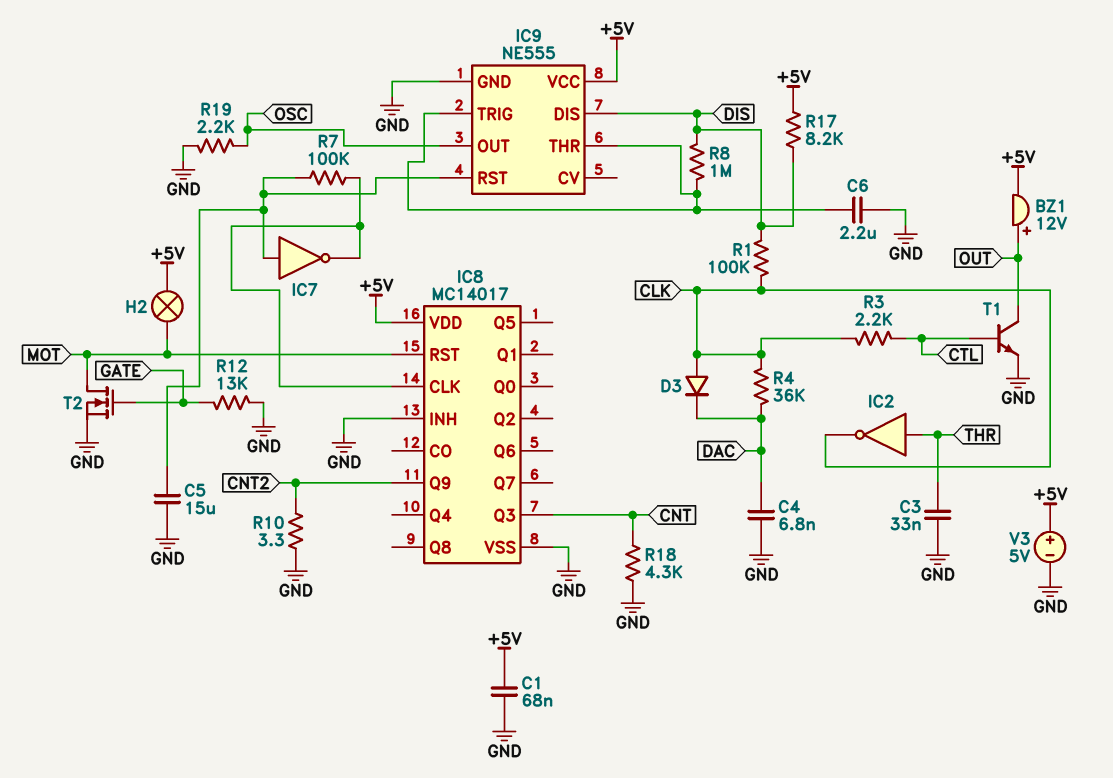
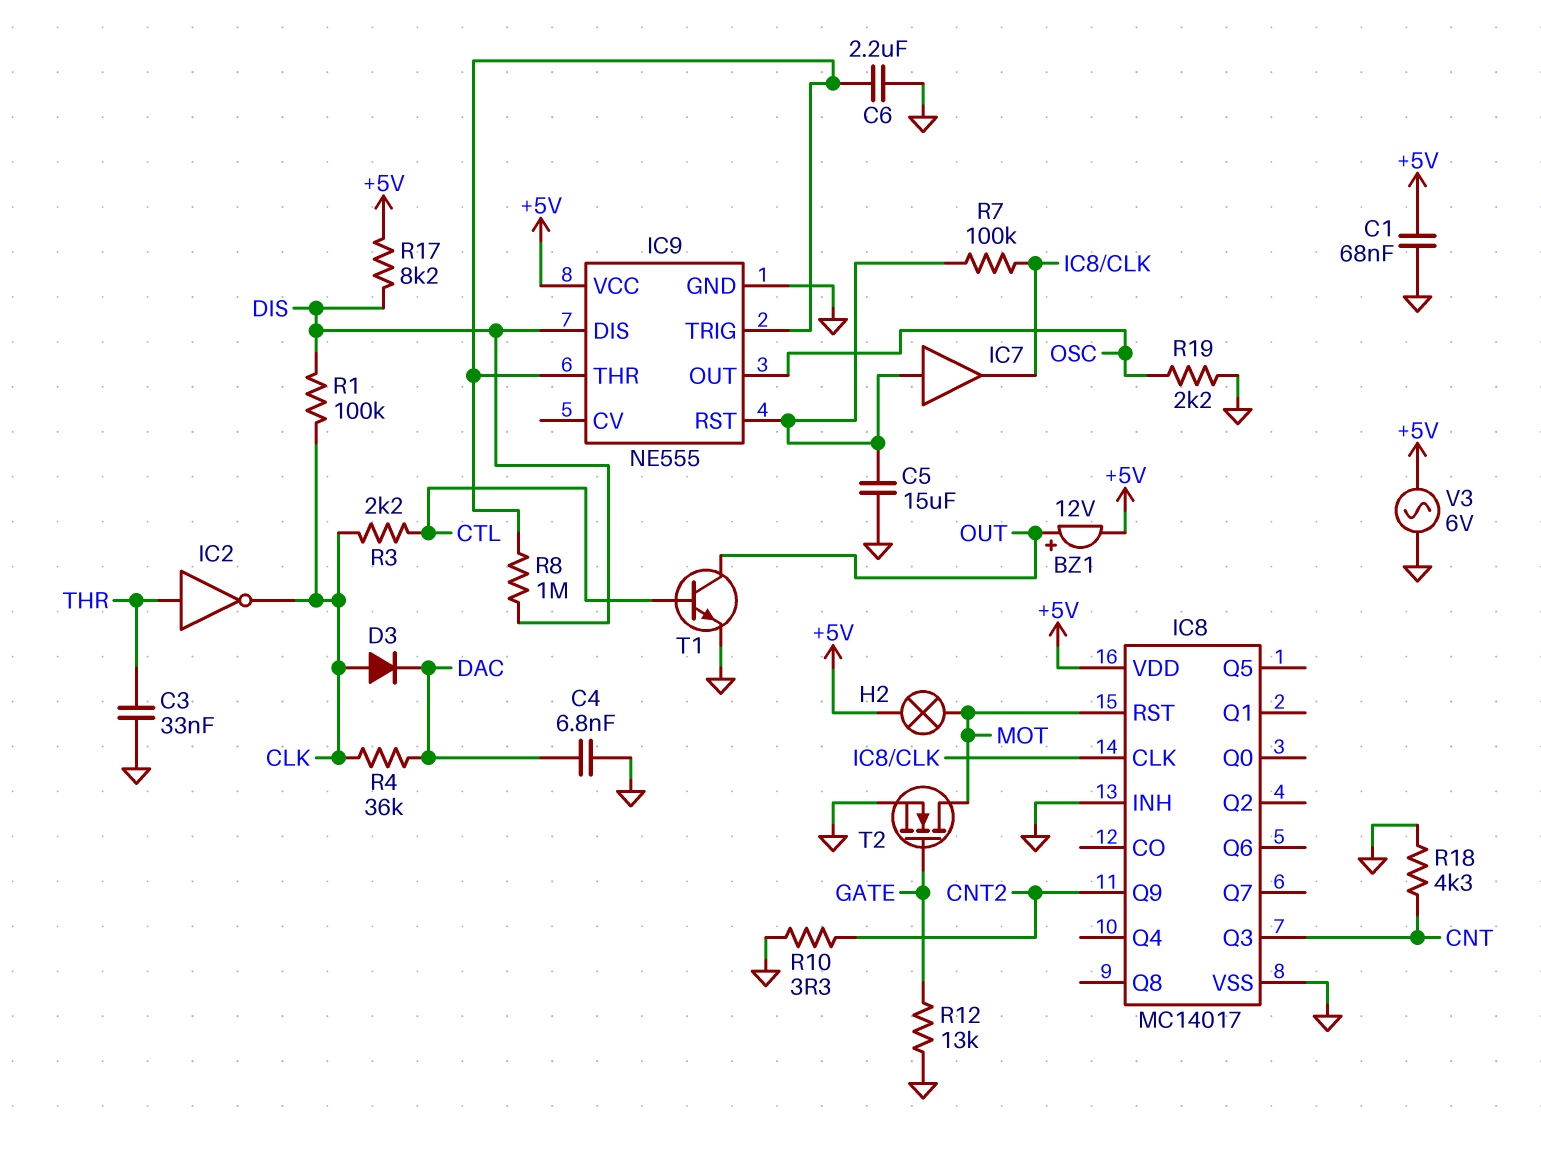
IC7: NOT (in IC9/RST, out IC8/CLK) -> buffer (in IC9/RST, out IC8/CLK)
V3: 5V (plus +5V, minus GND) -> AC 6V (+5V, GND)

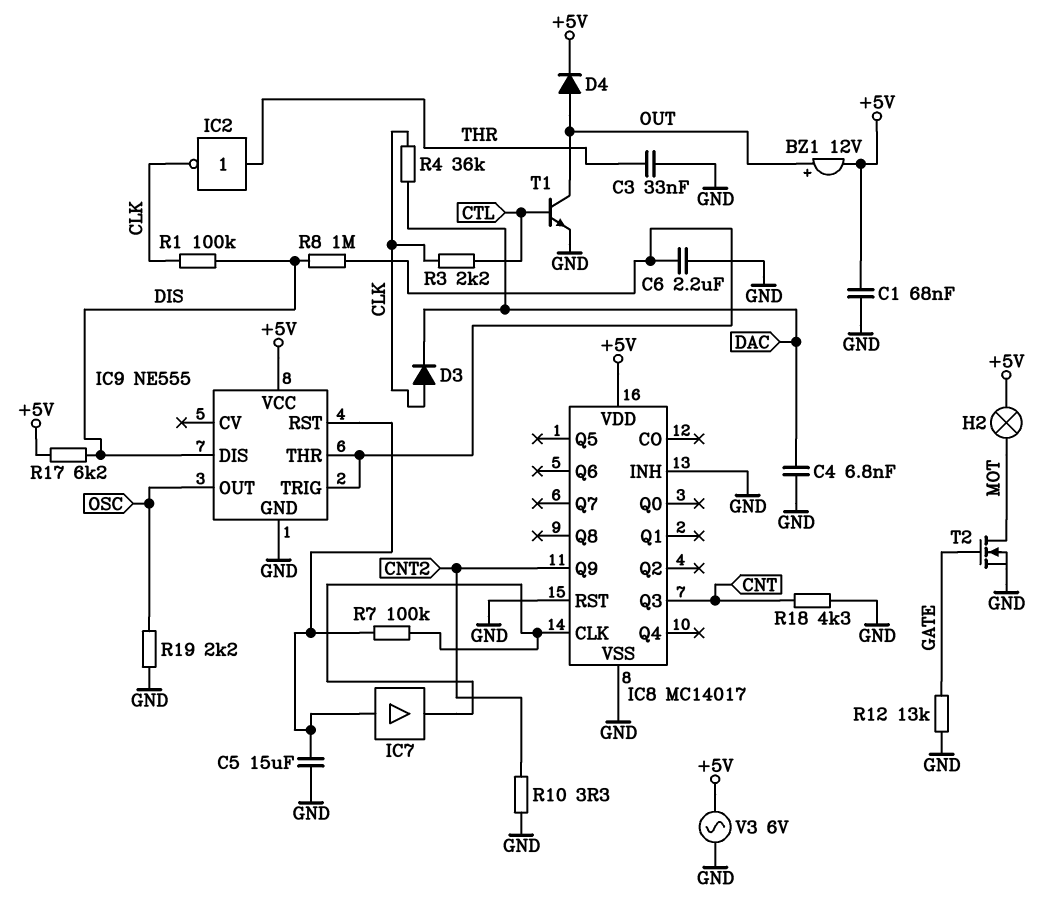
D4: none -> diode (A OUT, K +5V)
IC8 pin RST: MOT -> GND
R17: 8.2k (+5V, DIS) -> 6.2k (+5V, DIS)

